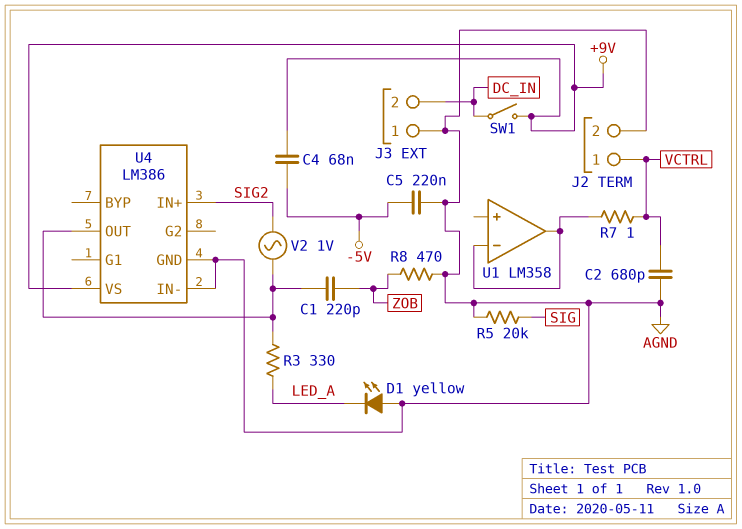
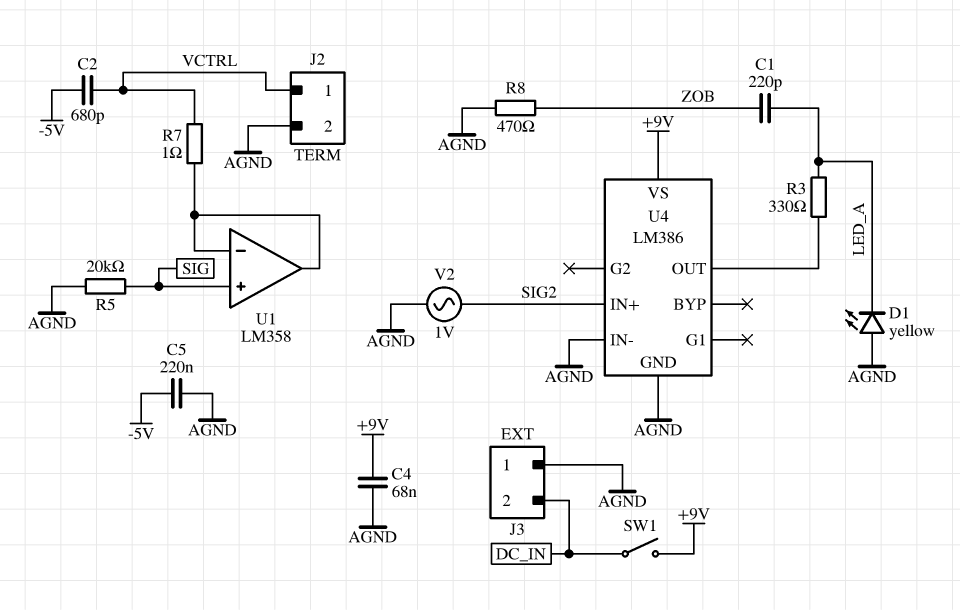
C1: 220pF (U4/OUT, ZOB) -> 220pF (LED_A, ZOB)
C2: 680pF (AGND, VCTRL) -> 680pF (-5V, VCTRL)
C4: 68nF (+9V, -5V) -> 68nF (+9V, AGND)
U1 pin in+: none -> SIG
V2: AC 1V (SIG2, U4/OUT) -> AC 1V (AGND, SIG2)

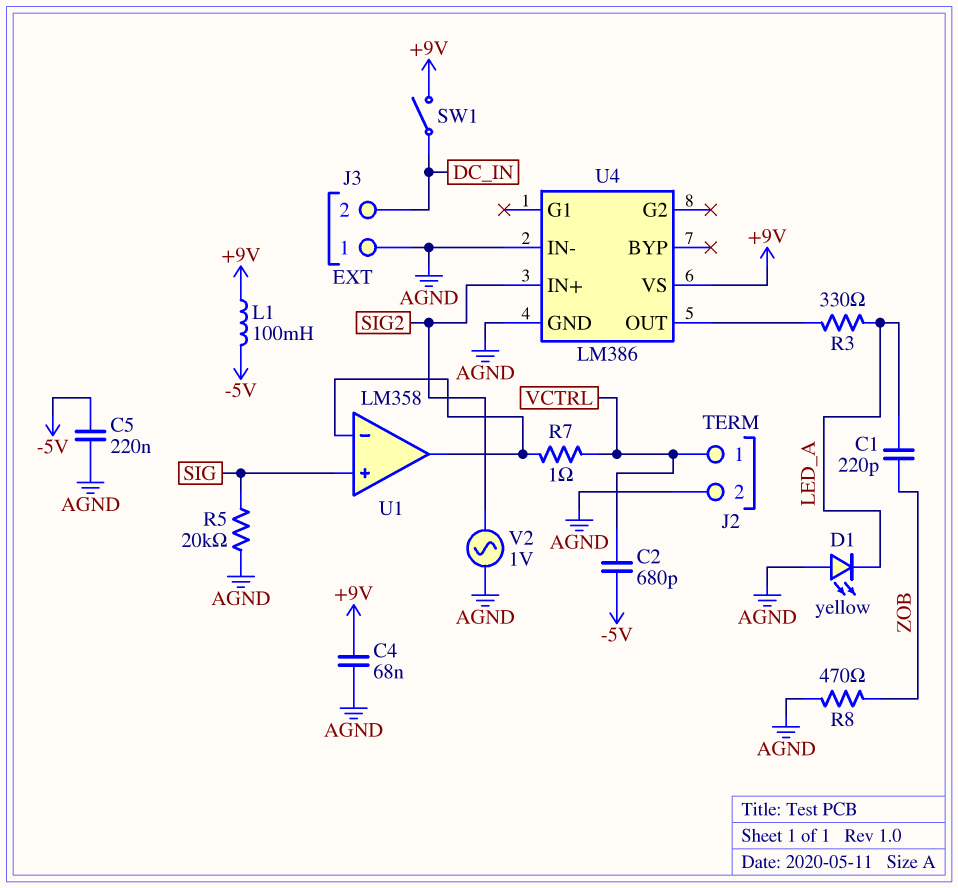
L1: none -> 100mH (+9V, -5V)

